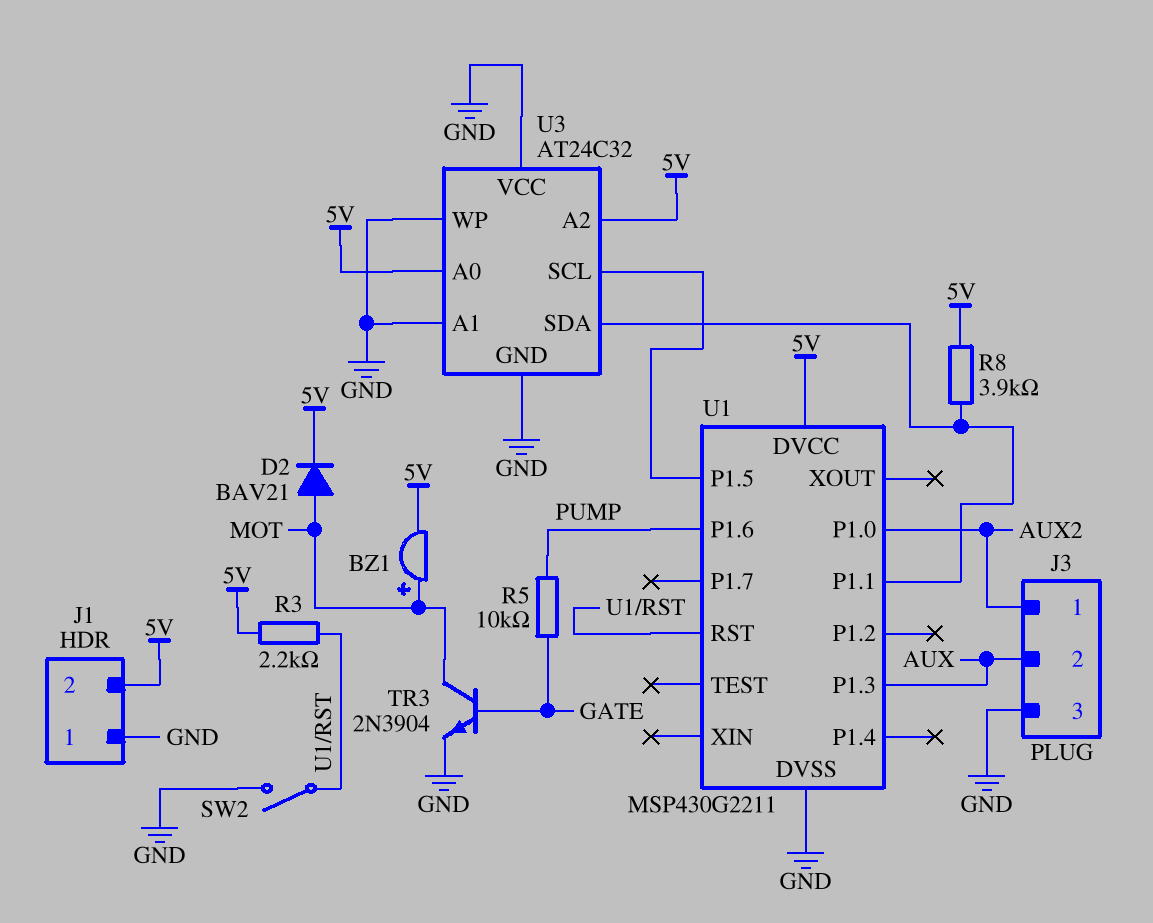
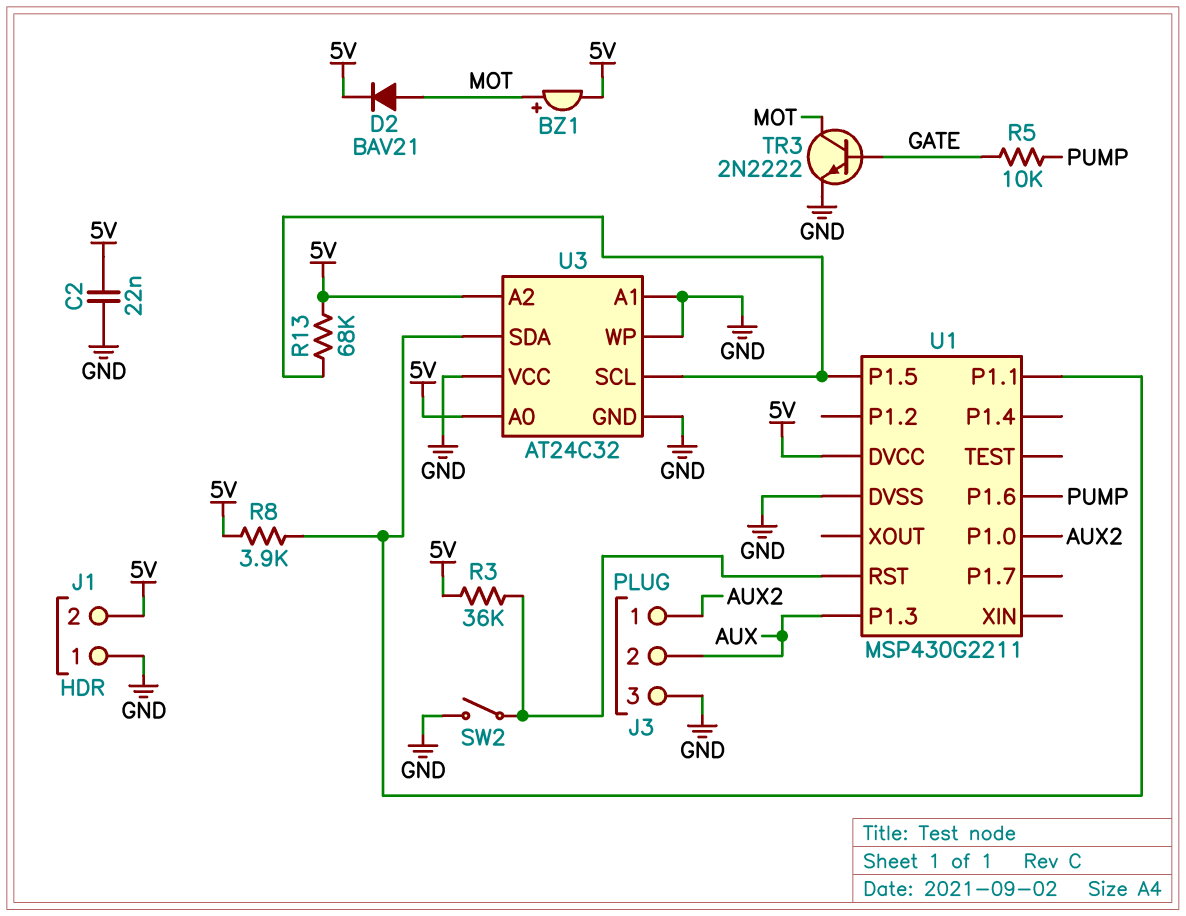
C2: none -> 22nF (5V, GND)
R3: 2.2k (5V, U1/RST) -> 36k (5V, U1/RST)
R13: none -> 68k (5V, U1/P1.5)
TR3: NPN 2N3904 (B GATE, C MOT, E GND) -> NPN 2N2222 (B GATE, C MOT, E GND)

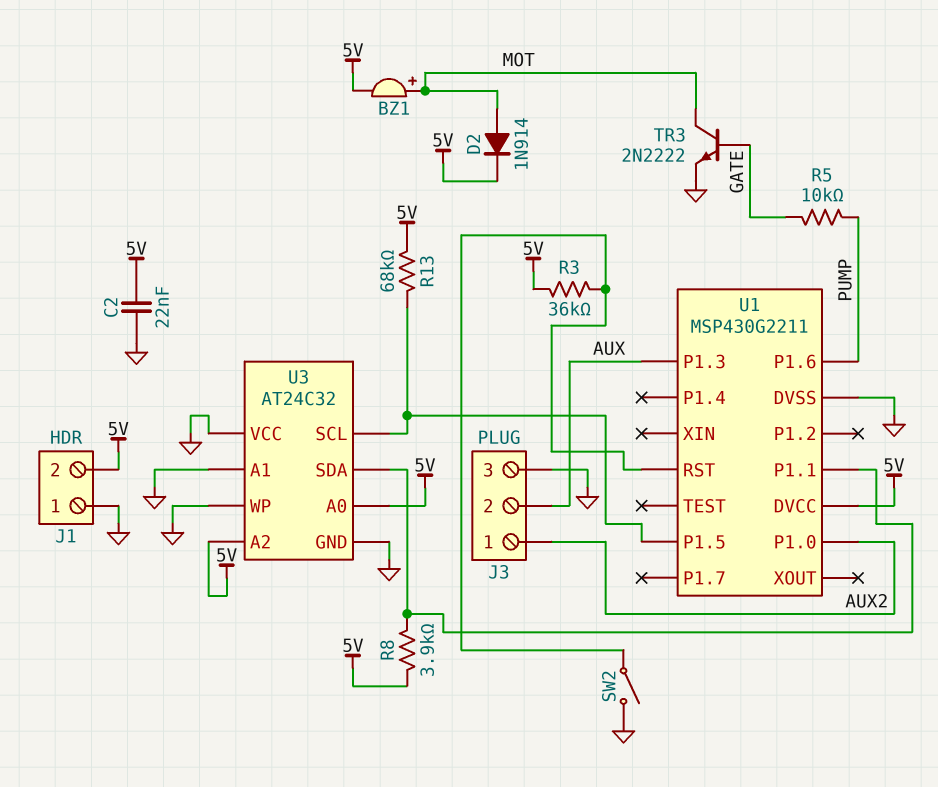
D2: diode BAV21 (A MOT, K 5V) -> diode 1N914 (A MOT, K 5V)

